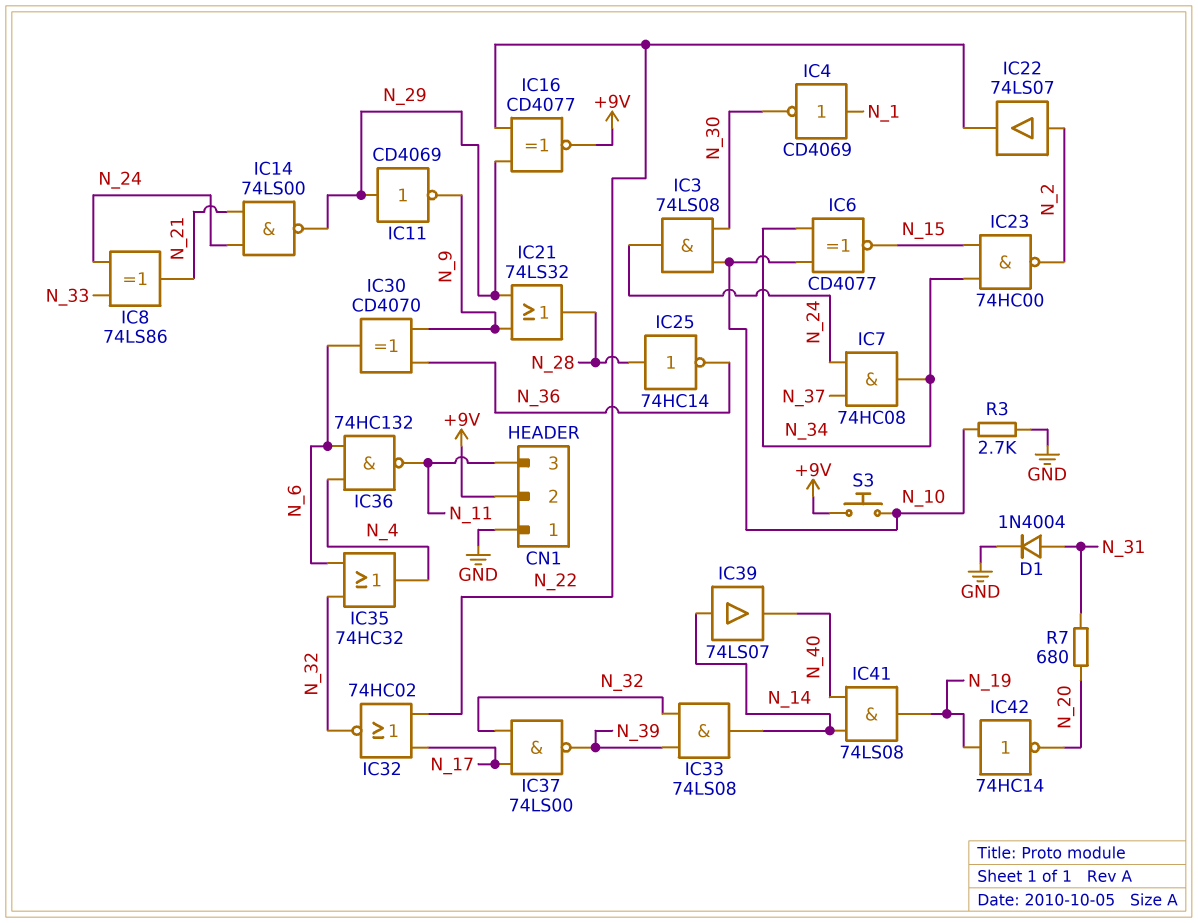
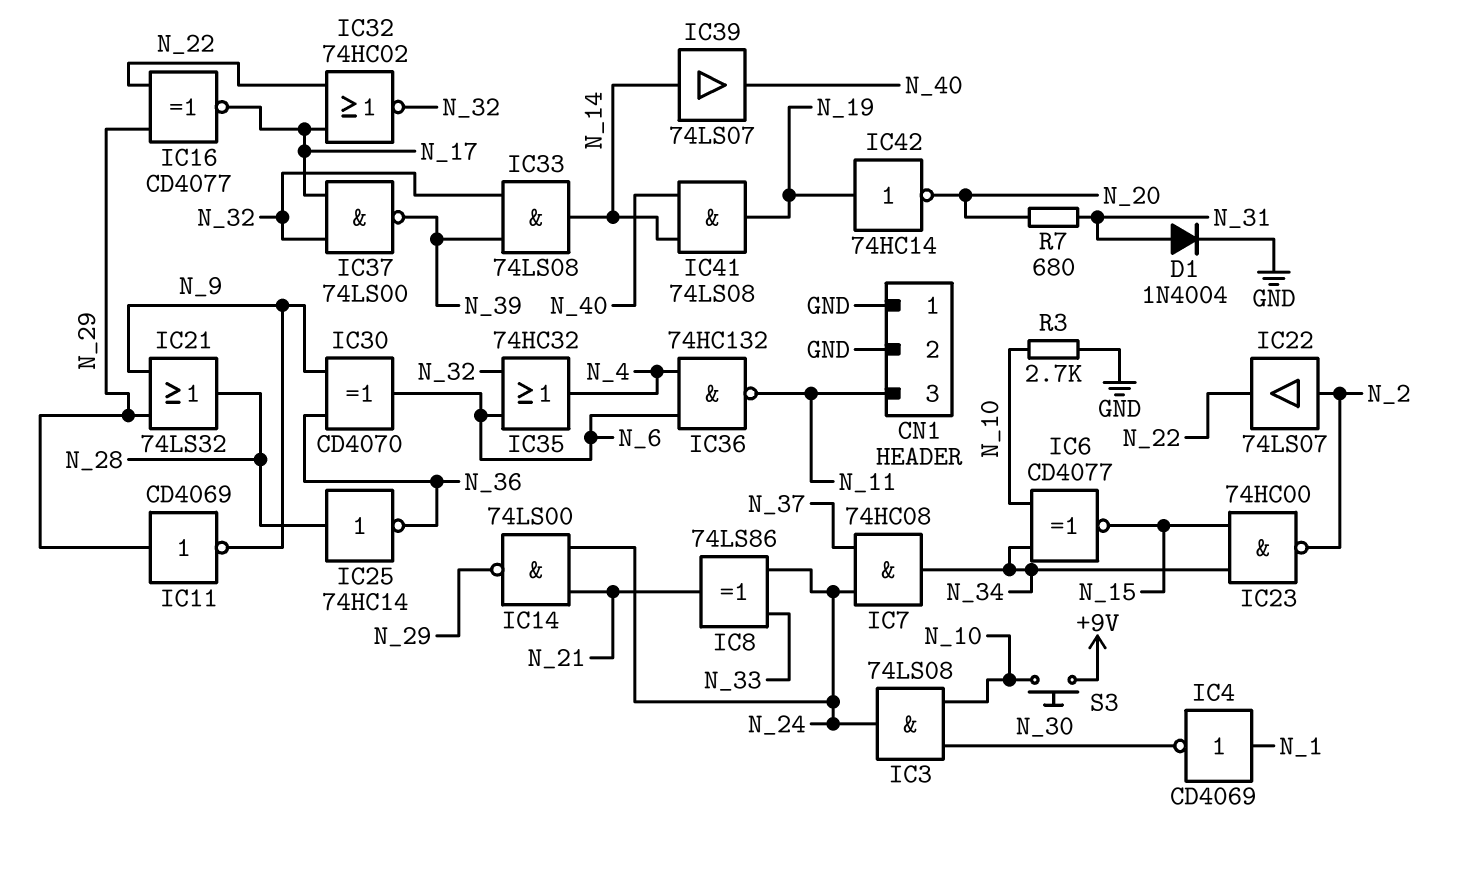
CN1 pin 2: +9V -> GND
IC16: XNOR CD4077 (in N_22, in N_29, out +9V) -> XNOR CD4077 (in N_22, in N_29, out N_17)

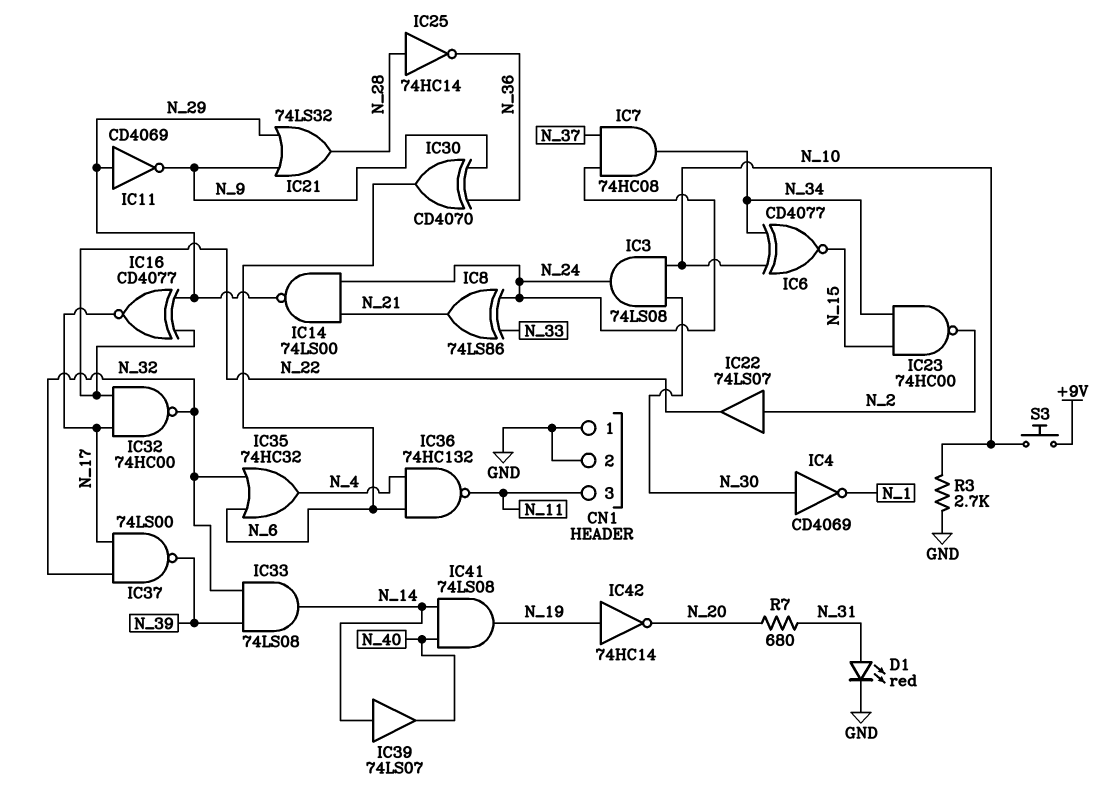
D1: diode 1N4004 (A N_31, K GND) -> LED red (A N_31, K GND)
IC4: NOT CD4069 (in N_1, out N_30) -> NOT CD4069 (in N_30, out N_1)
IC32: NOR 74HC02 (in N_17, in N_22, out N_32) -> NAND 74HC00 (in N_17, in N_22, out N_32)

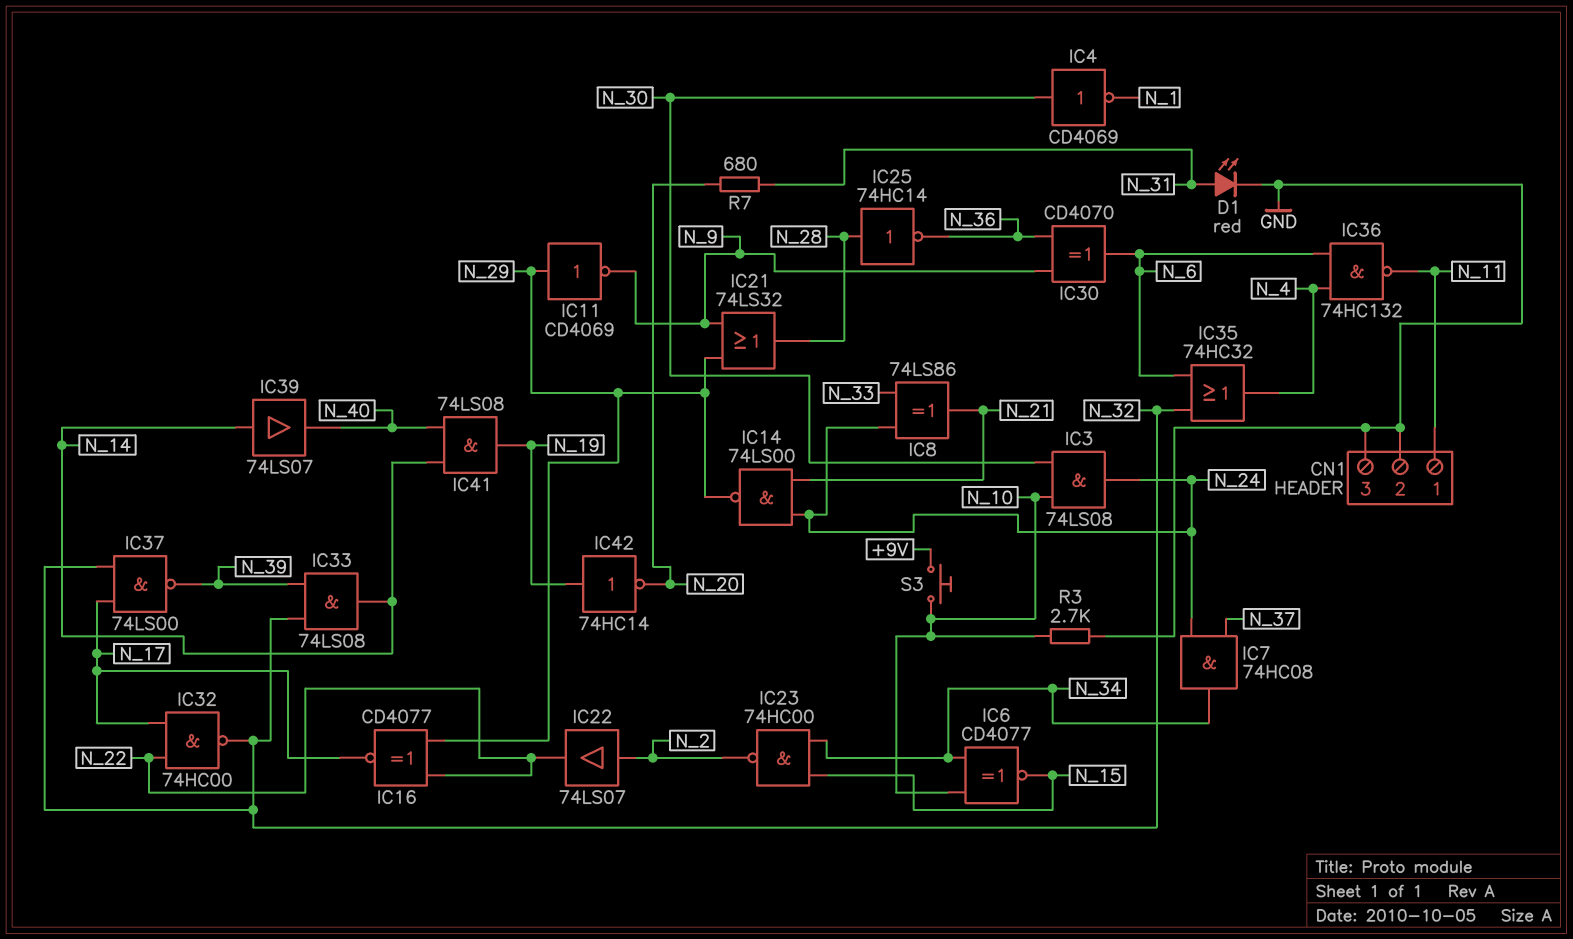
CN1 pin 1: GND -> N_11
CN1 pin 3: N_11 -> GND

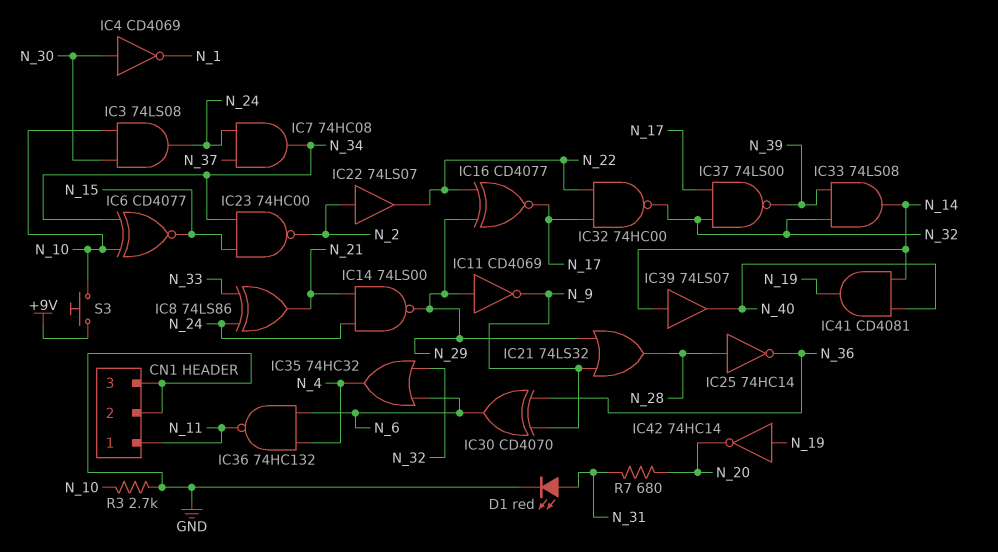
IC41: AND 74LS08 (in N_14, in N_40, out N_19) -> AND CD4081 (in N_14, in N_40, out N_19)

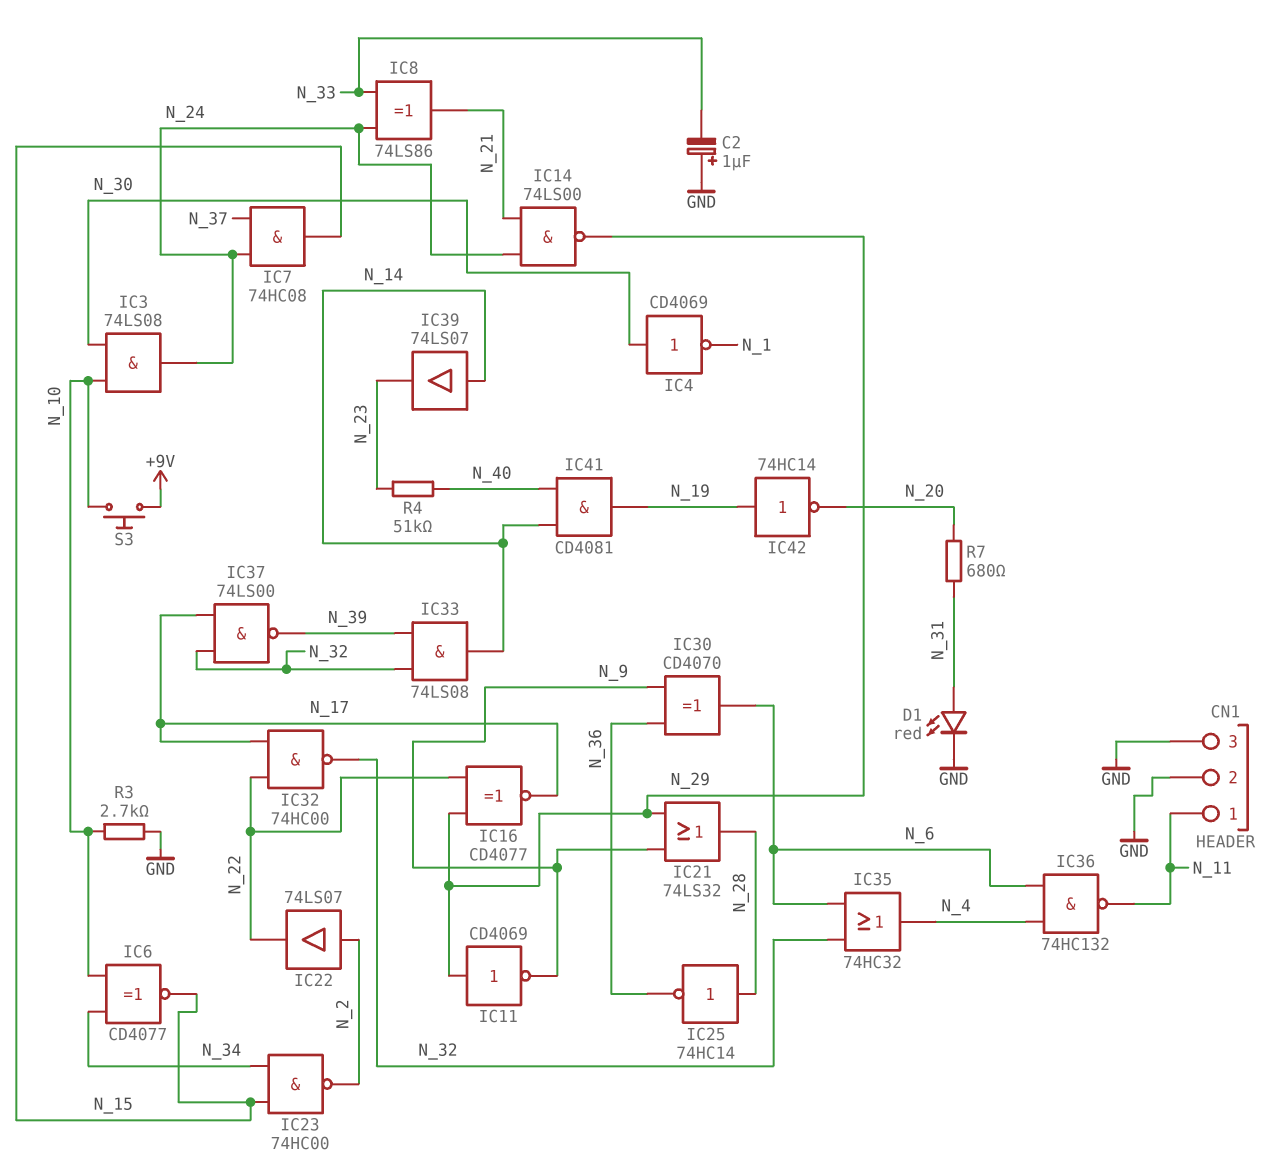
C2: none -> 1uF (plus GND, minus N_33)
IC7: AND 74HC08 (in N_24, in N_37, out N_34) -> AND 74HC08 (in N_24, in N_37, out N_15)
IC39: buffer 74LS07 (in N_14, out N_40) -> buffer 74LS07 (in N_14, out N_23)
R4: none -> 51k (N_23, N_40)

